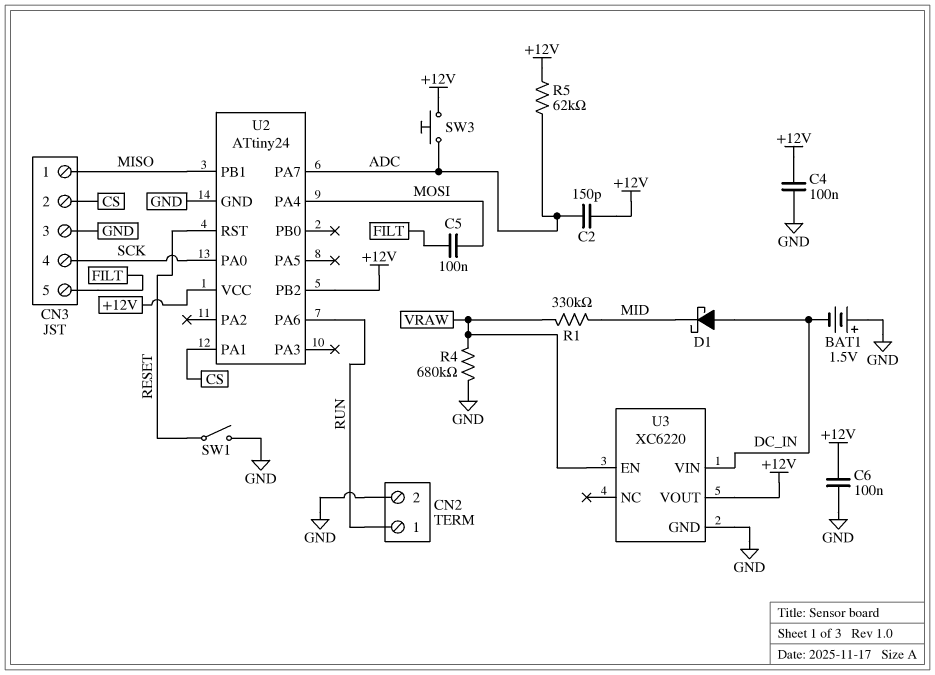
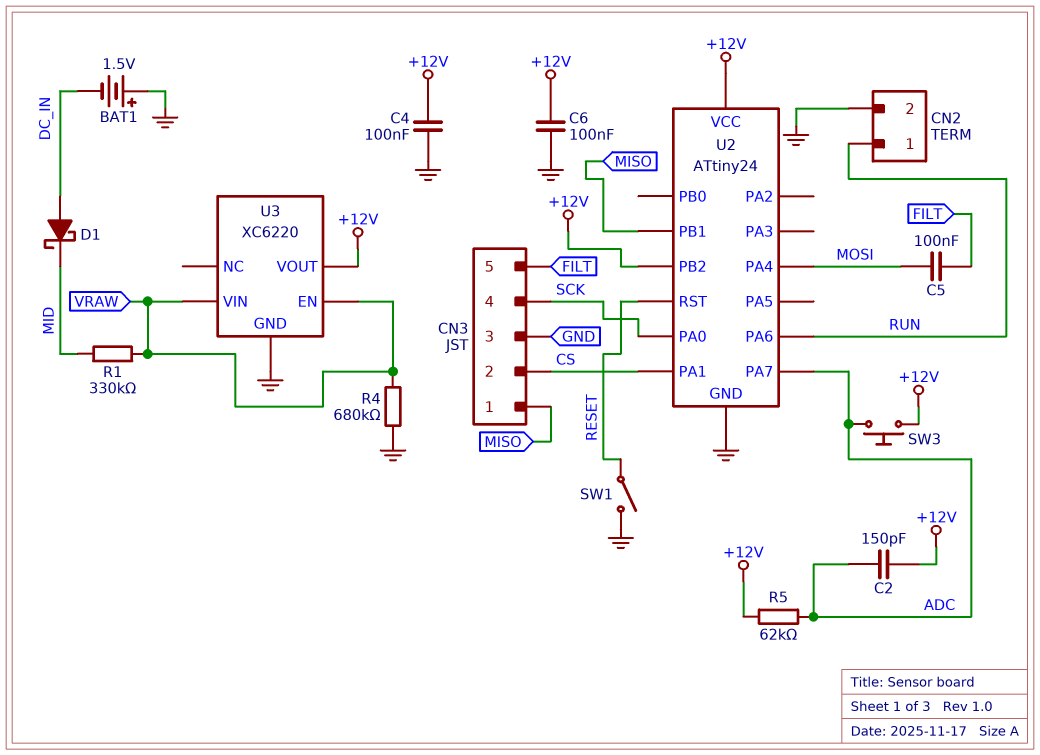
U3 pin VIN: DC_IN -> VRAW

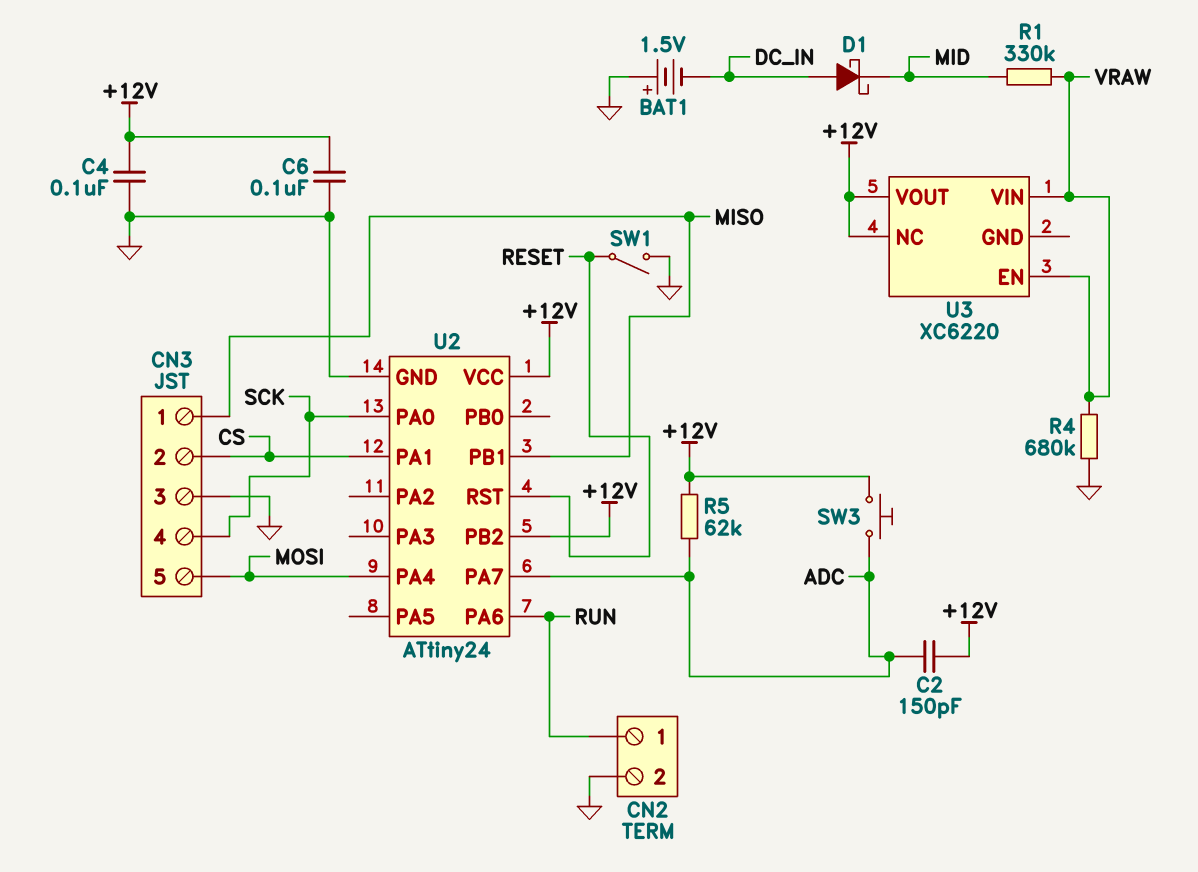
C5: 100nF (FILT, MOSI) -> none
CN3 pin 5: FILT -> MOSI
U3 pin GND: GND -> none
U3 pin NC: none -> +12V

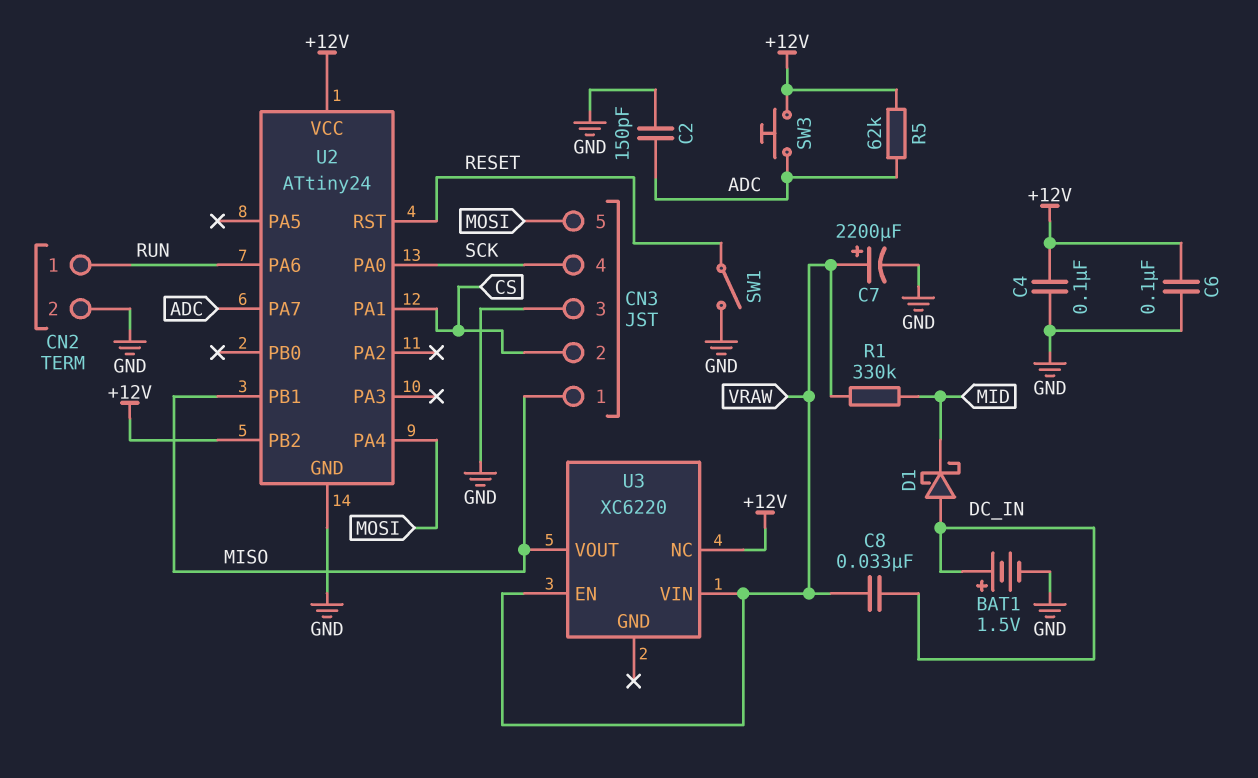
BAT1: 1.5V (plus GND, minus DC_IN) -> 1.5V (plus DC_IN, minus GND)
C2: 150pF (+12V, ADC) -> 150pF (ADC, GND)
C7: none -> 2200uF (plus VRAW, minus GND)
C8: none -> 33nF (DC_IN, VRAW)
R4: 680k (GND, VRAW) -> none
U3 pin VOUT: +12V -> MISO

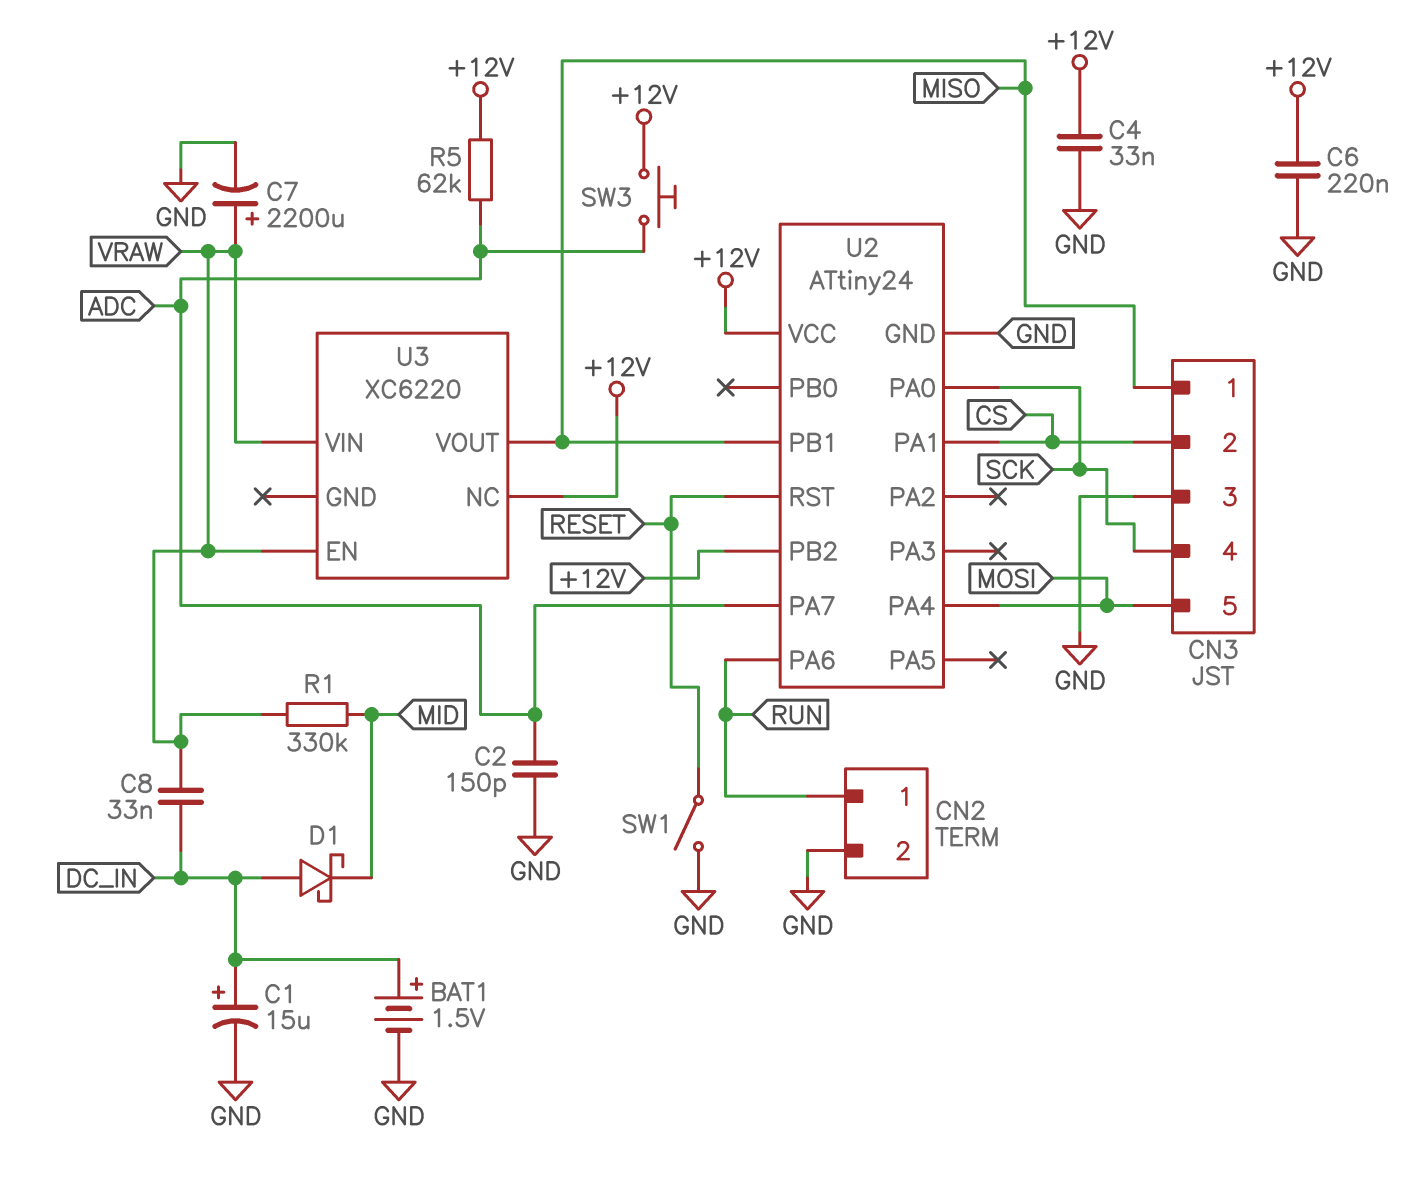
C1: none -> 15uF (plus DC_IN, minus GND)
C4: 100nF (+12V, GND) -> 33nF (+12V, GND)
C6: 100nF (+12V, GND) -> 220nF (+12V, GND)

